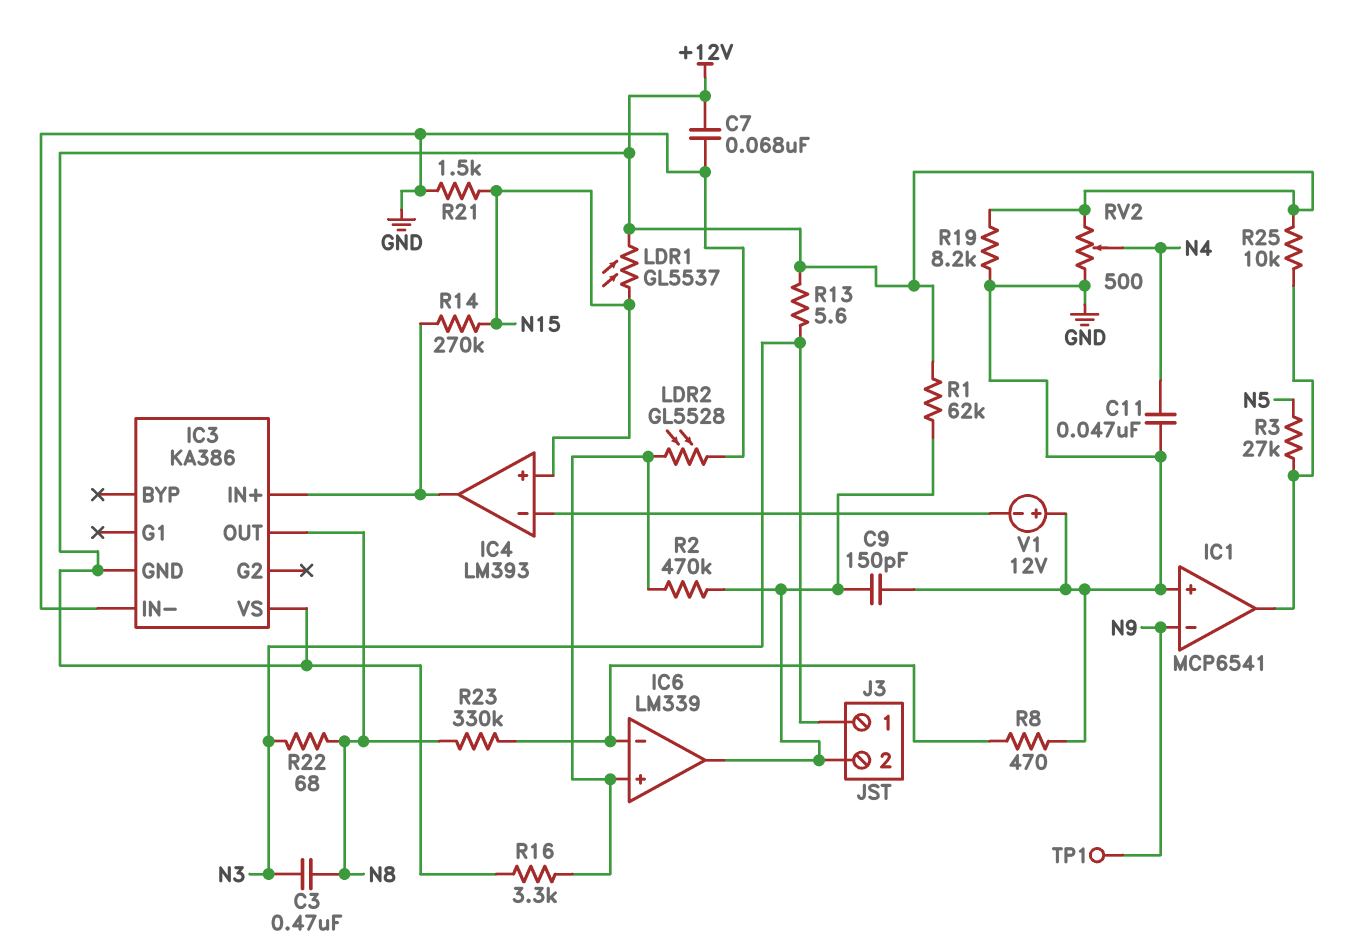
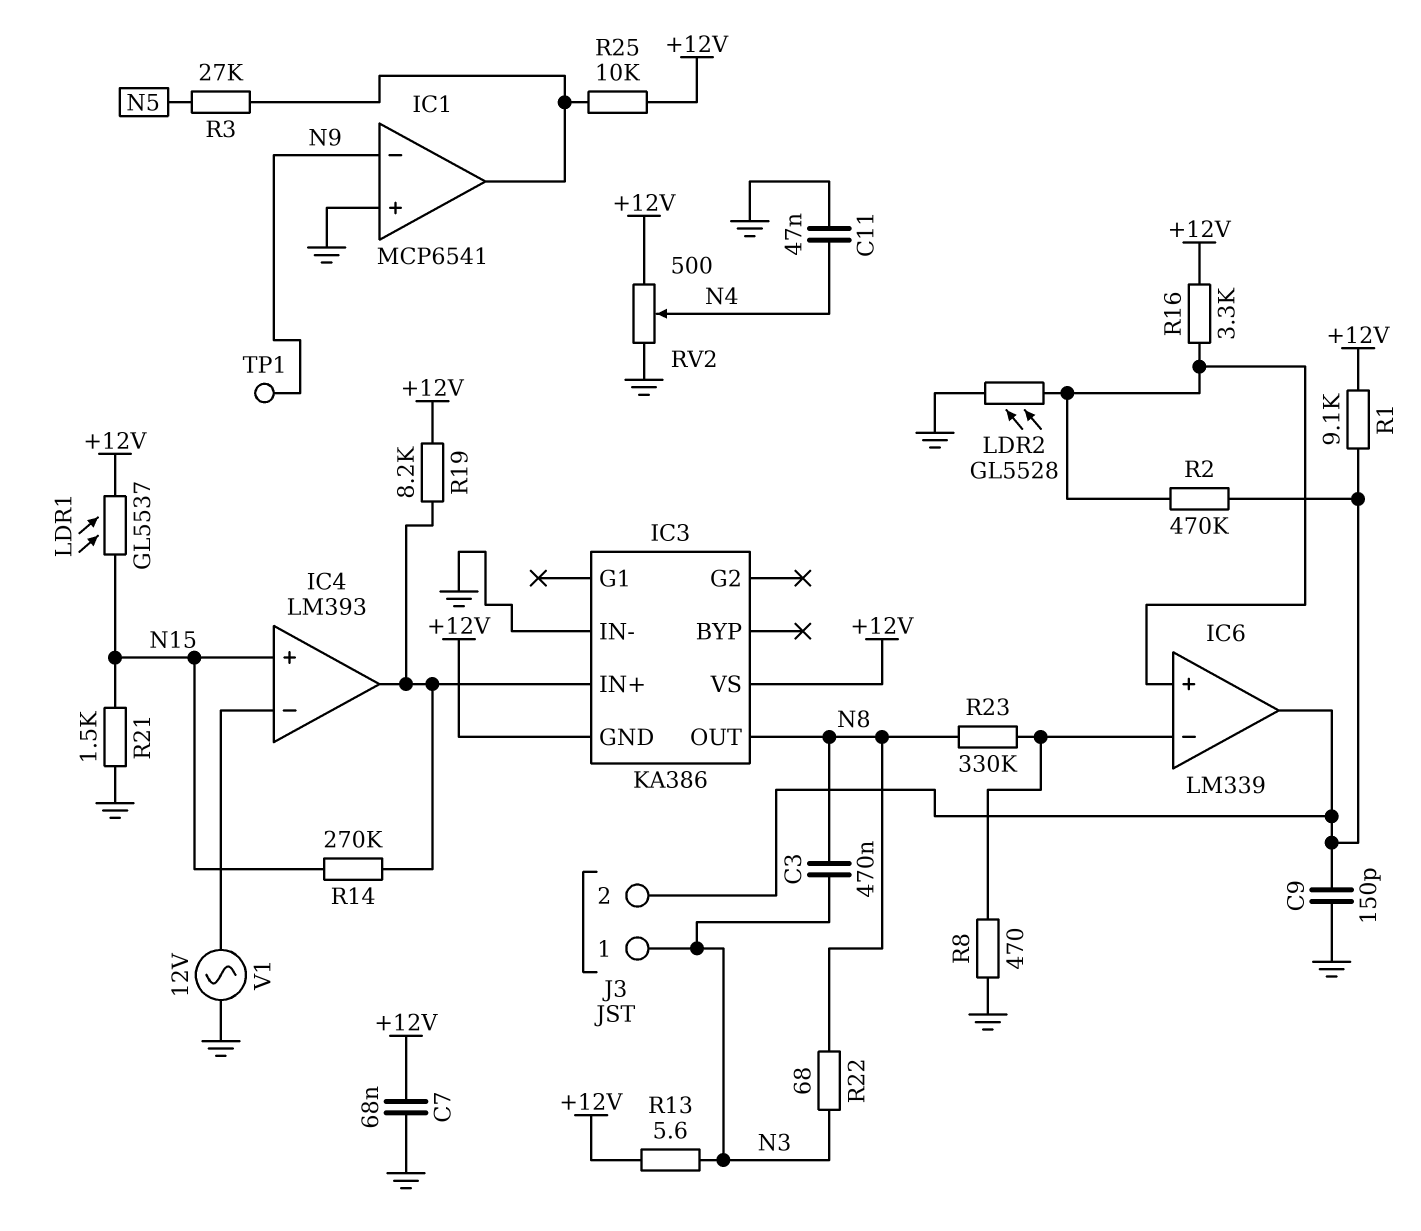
R1: 62k (+12V, IC6/out) -> 9.1k (+12V, IC6/out)
R19: 8.2k (+12V, GND) -> 8.2k (+12V, IC3/IN+)
V1: 12V (plus GND, minus IC4/in-) -> AC 12V (GND, IC4/in-)

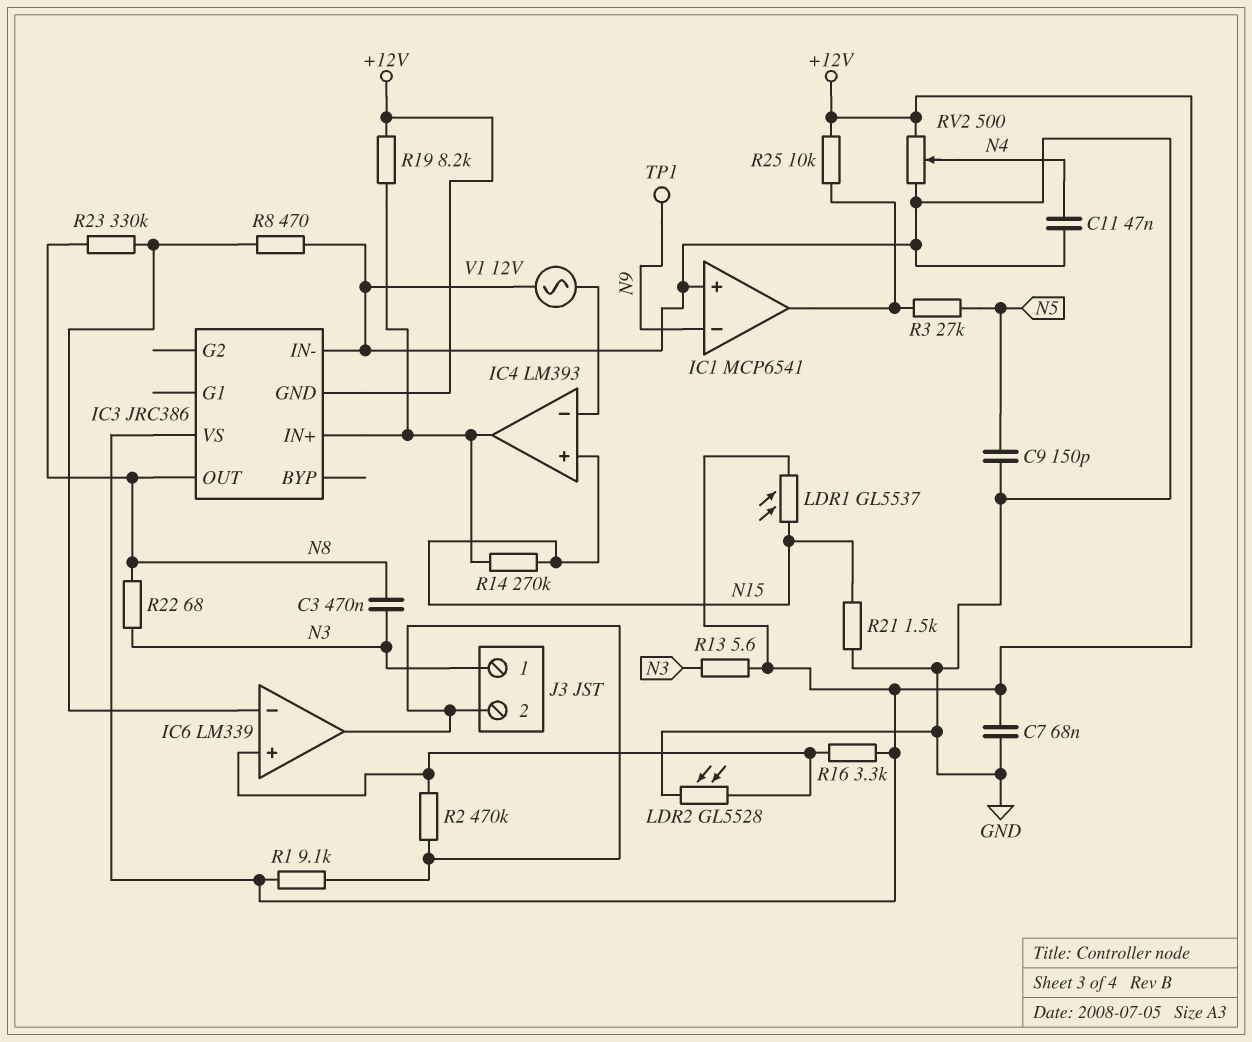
C9: 150pF (GND, IC6/out) -> 150pF (GND, N5)
IC3: KA386 -> JRC386

